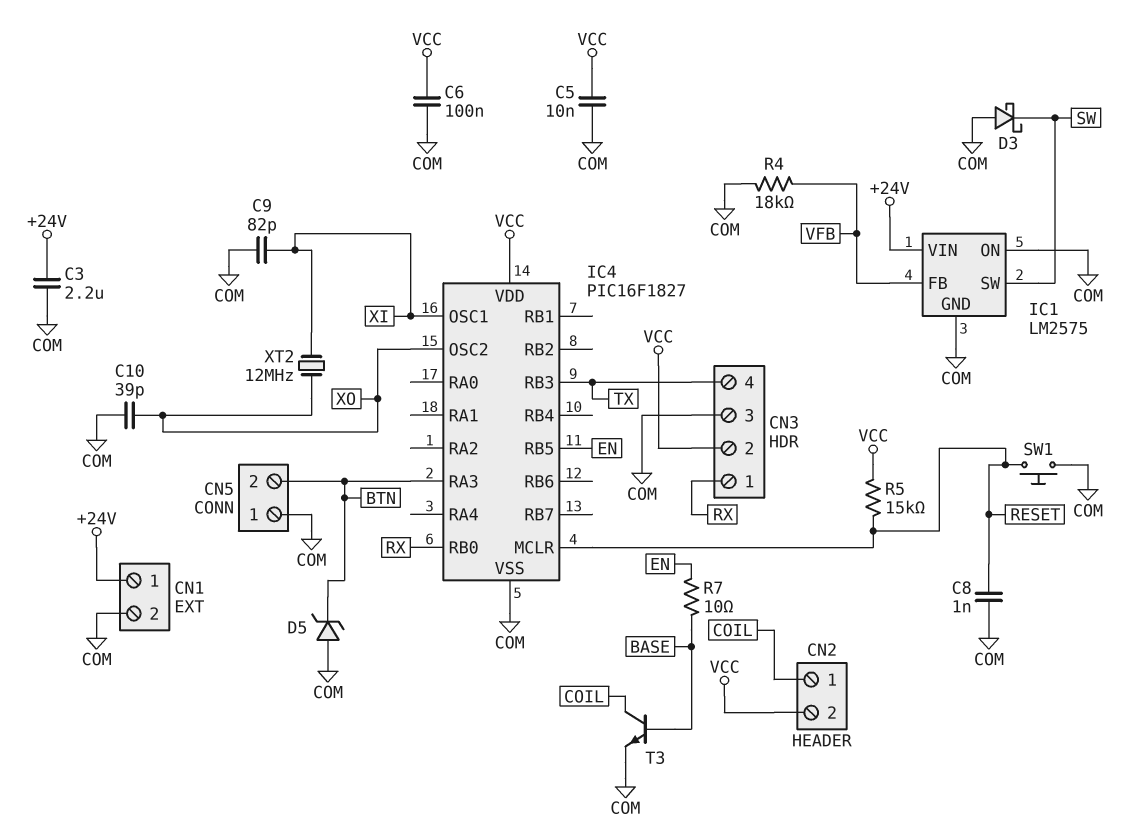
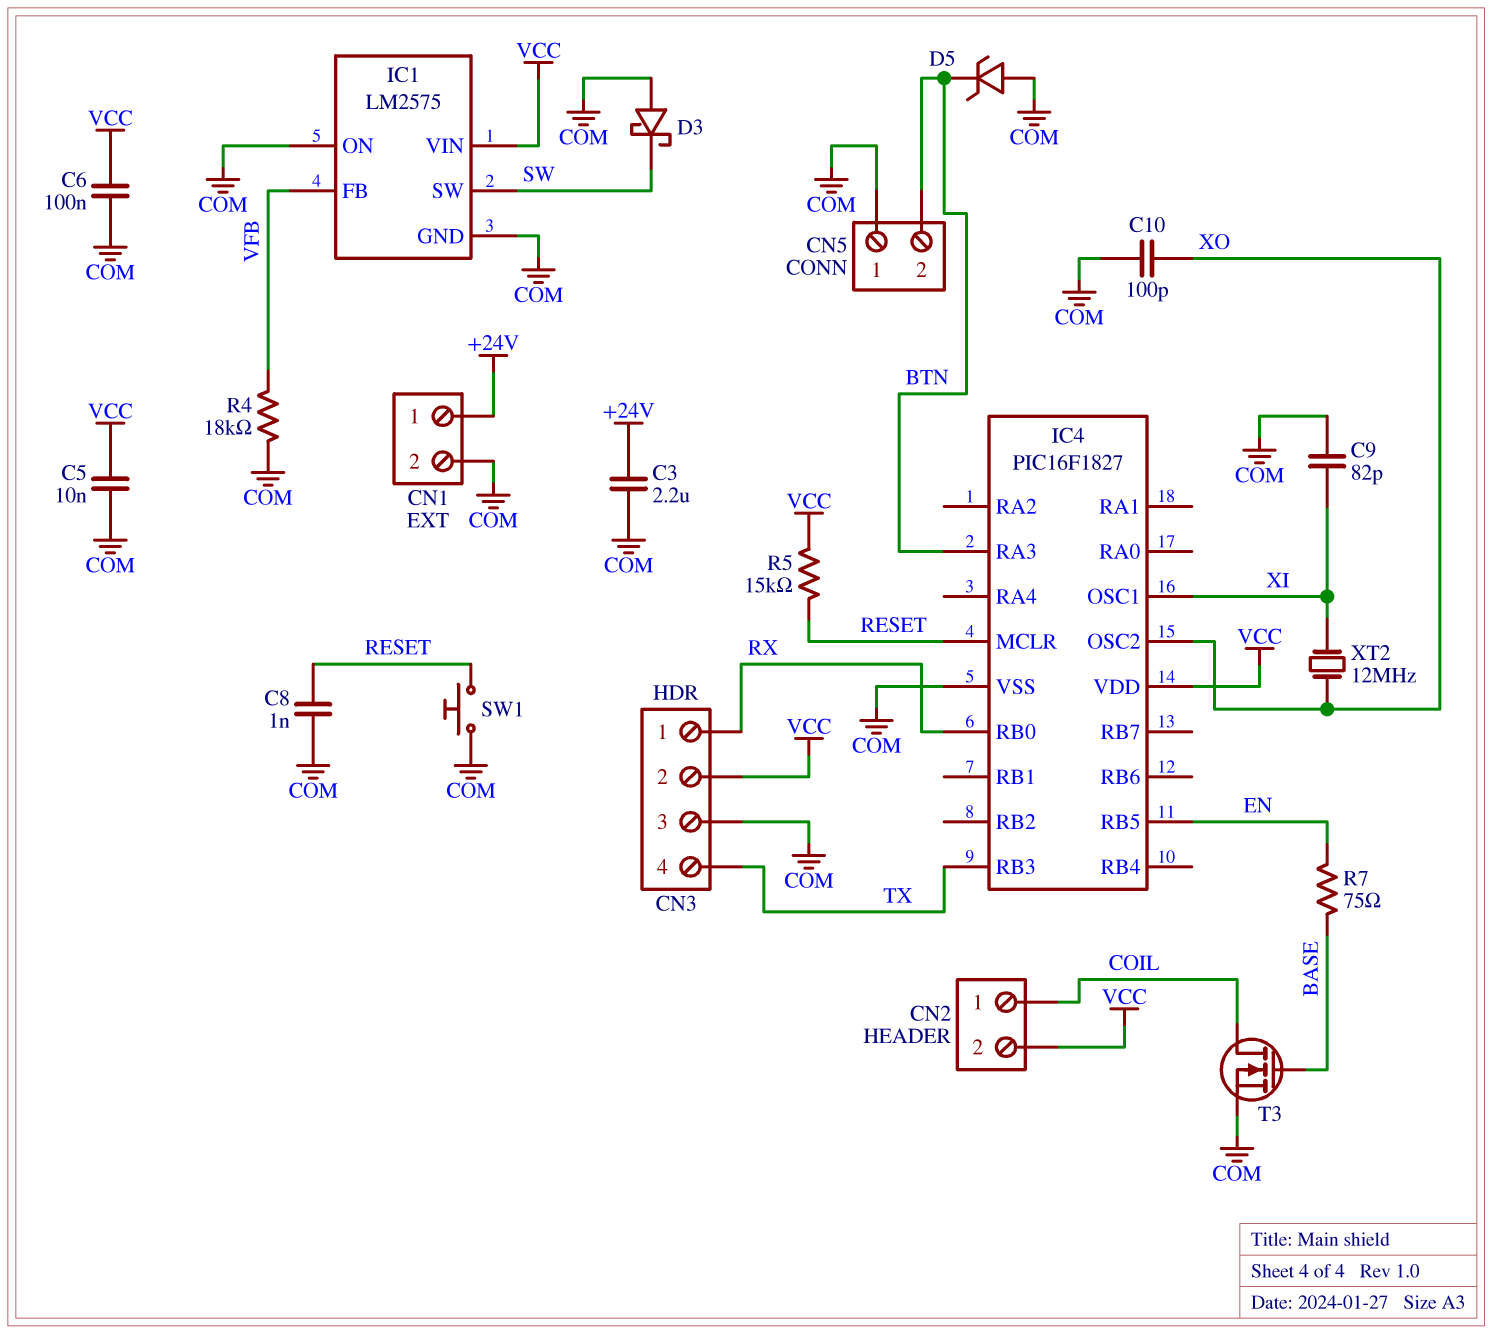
C10: 39pF (COM, XO) -> 100pF (COM, XO)
IC1 pin VIN: +24V -> VCC
R7: 10 (BASE, EN) -> 75 (BASE, EN)
T3: NPN (B BASE, C COIL, E COM) -> NMOS (G BASE, D COIL, S COM)

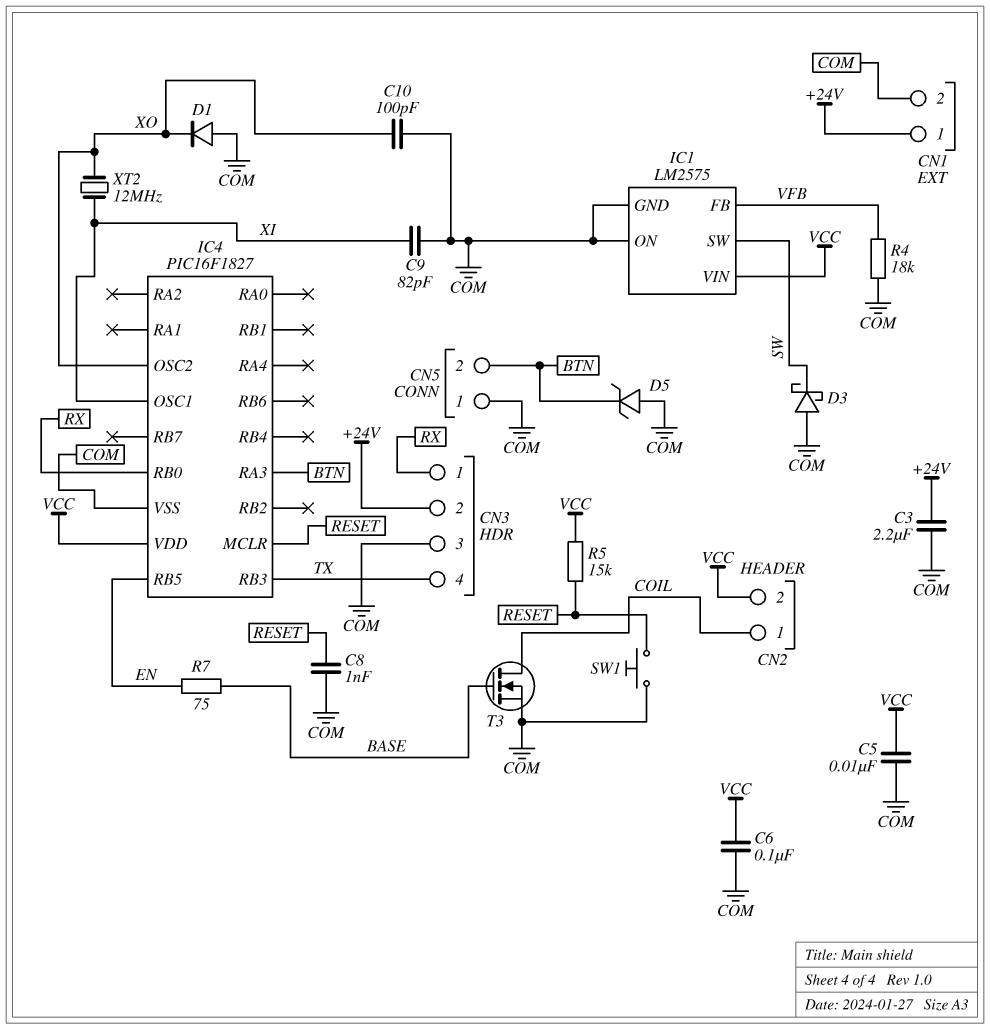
CN3 pin 2: VCC -> +24V
D1: none -> diode (A COM, K XO)

